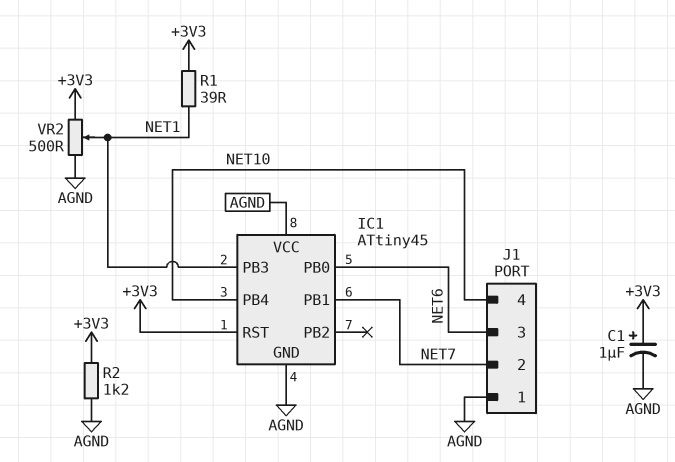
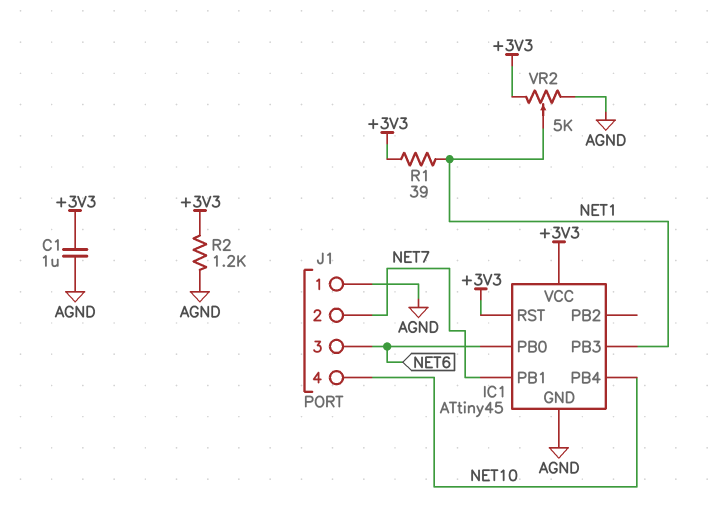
C1: 1uF (plus +3V3, minus AGND) -> 1uF (+3V3, AGND)
IC1 pin VCC: AGND -> +3V3
VR2: 500 (+3V3, AGND, wiper NET1) -> 5k (+3V3, AGND, wiper NET1)

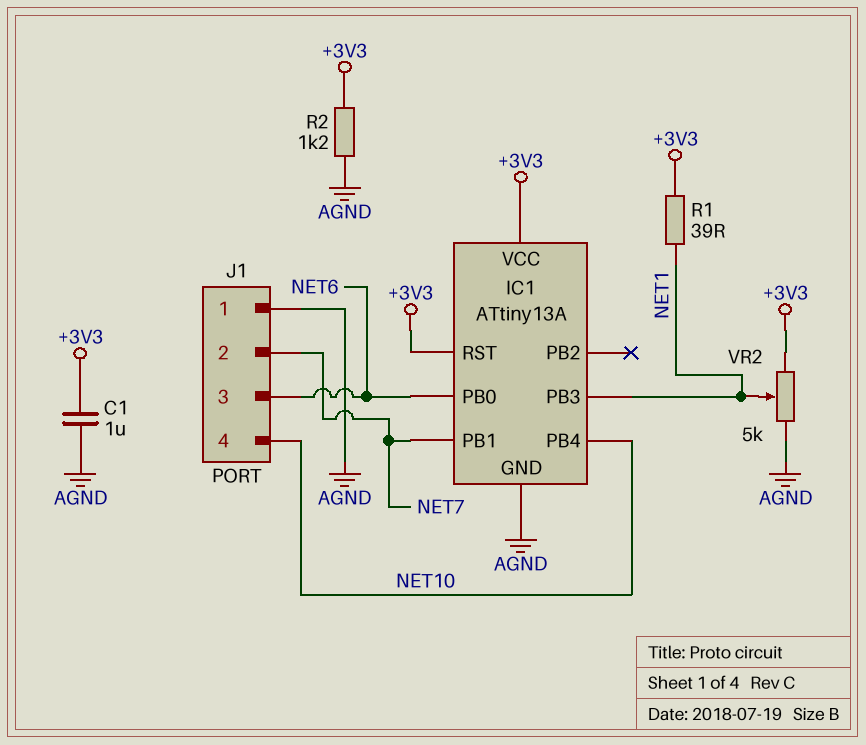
IC1: ATtiny45 -> ATtiny13A

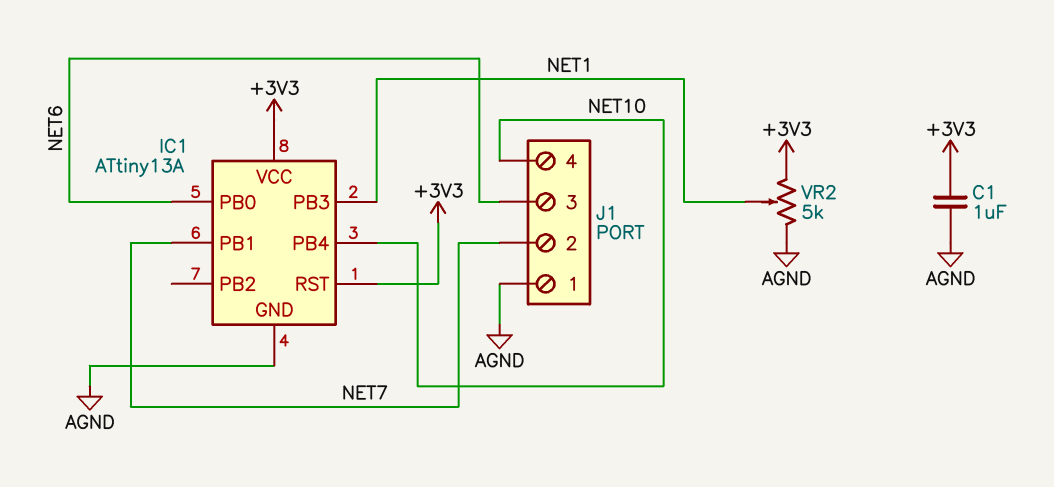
R1: 39 (+3V3, NET1) -> none
R2: 1.2k (+3V3, AGND) -> none

